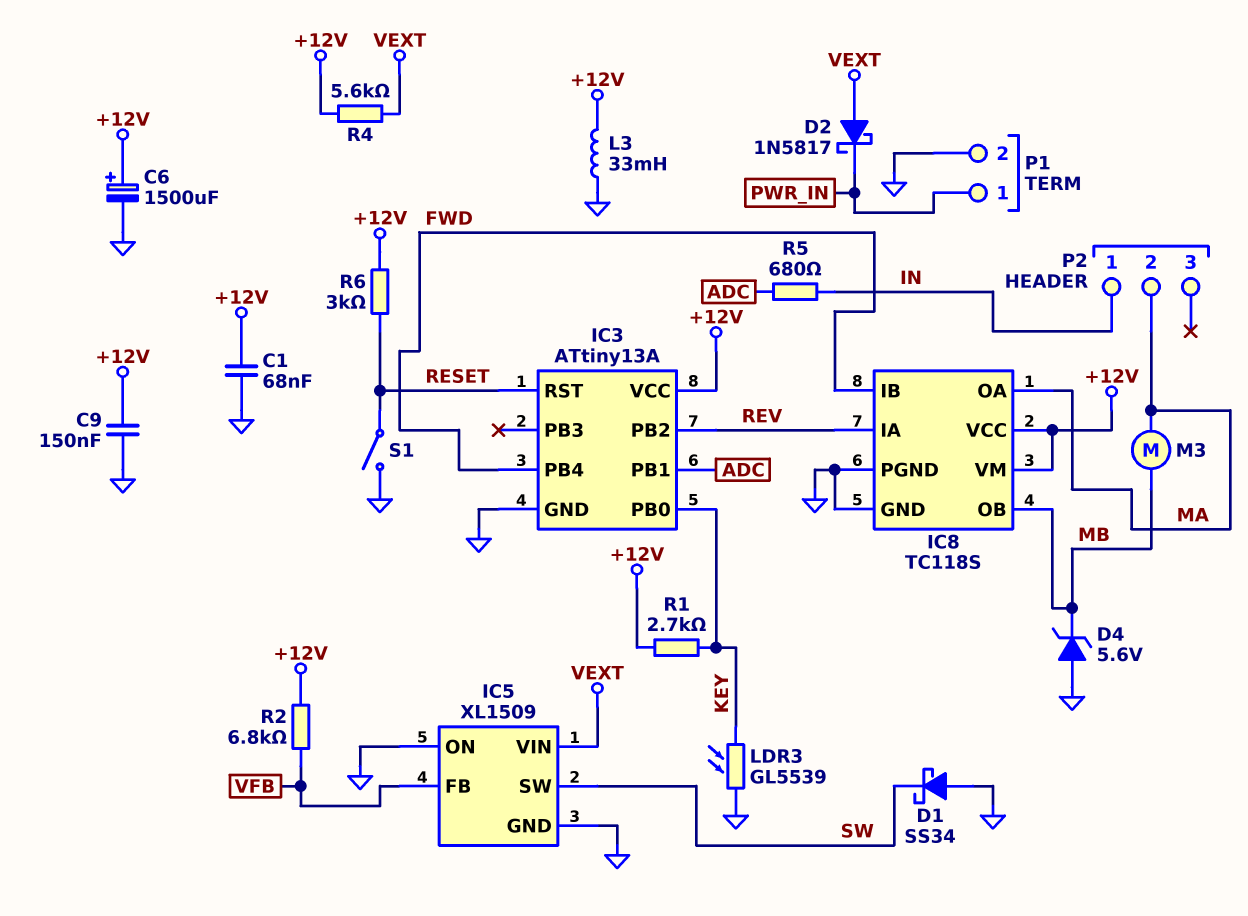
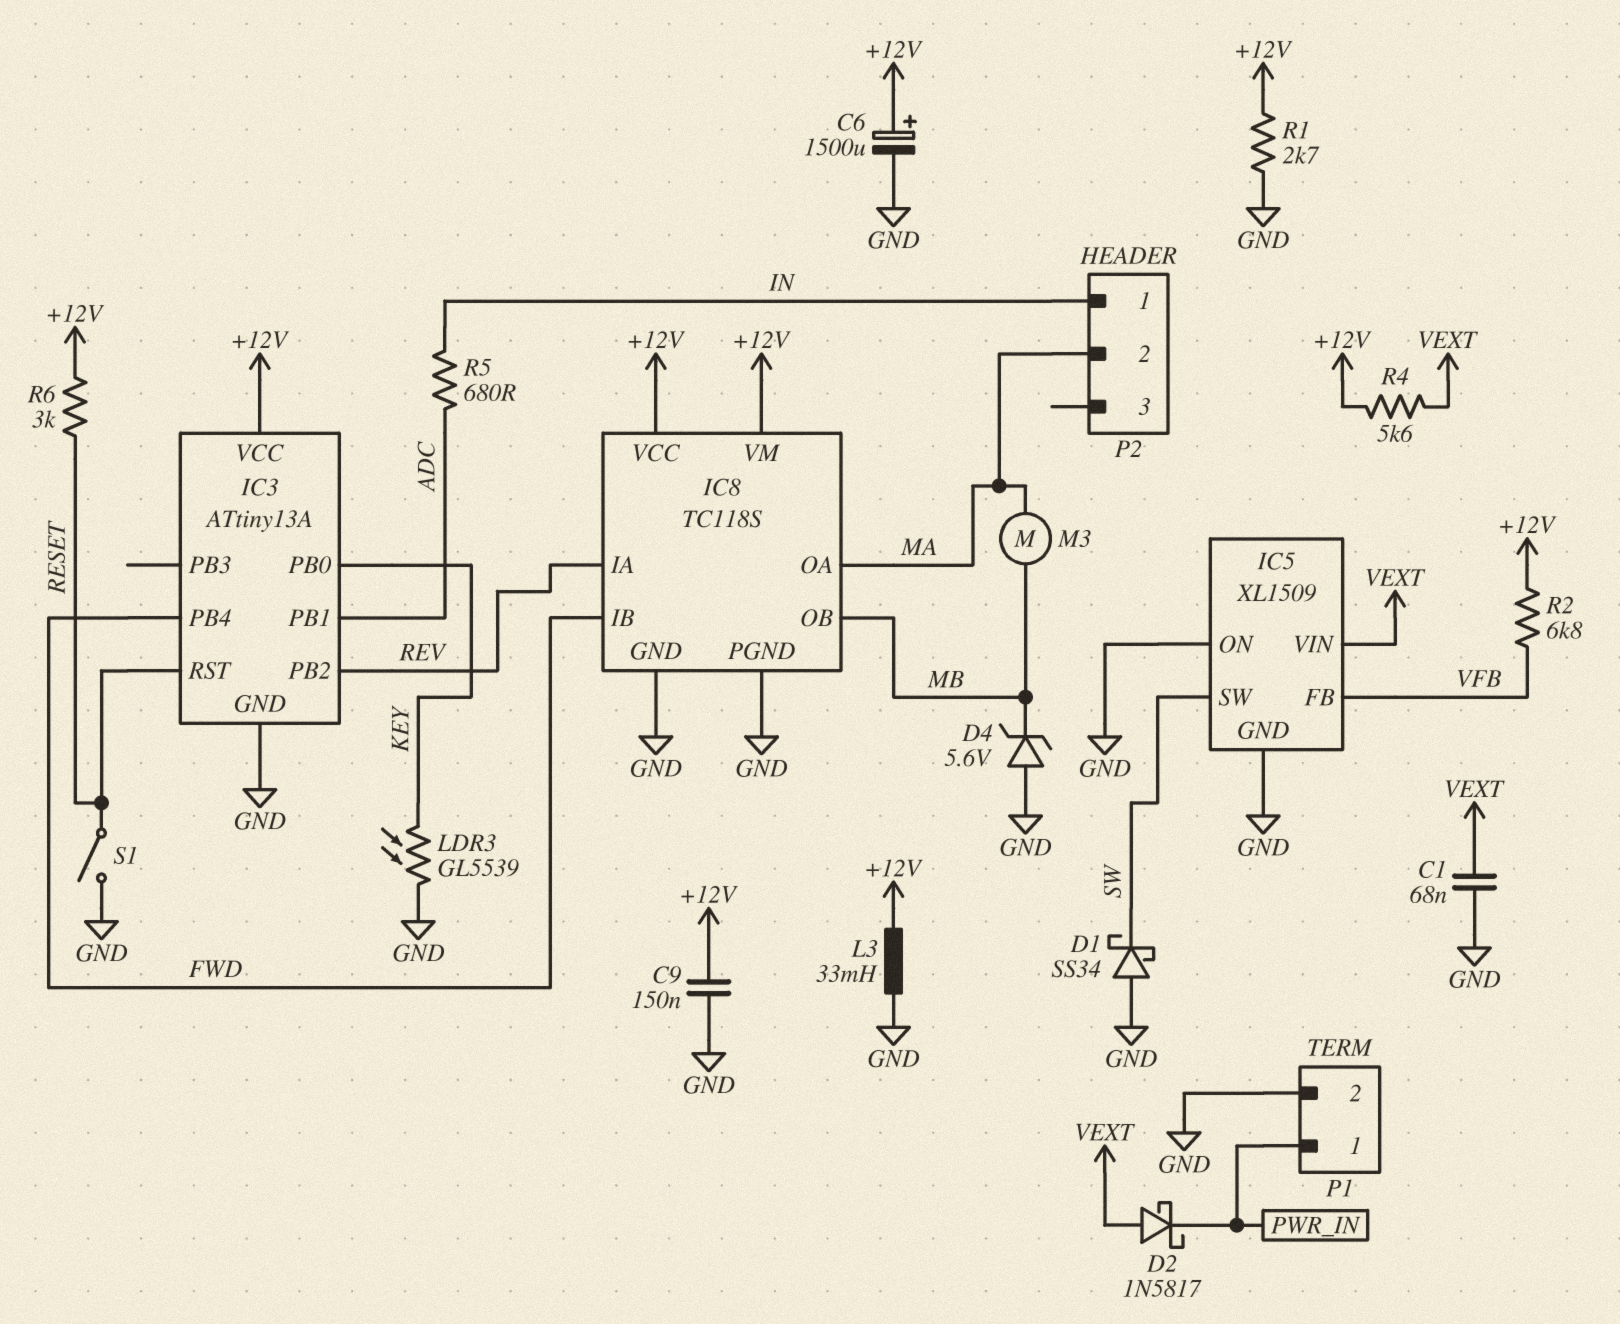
C1: 68nF (+12V, GND) -> 68nF (GND, VEXT)
R1: 2.7k (+12V, KEY) -> 2.7k (+12V, GND)

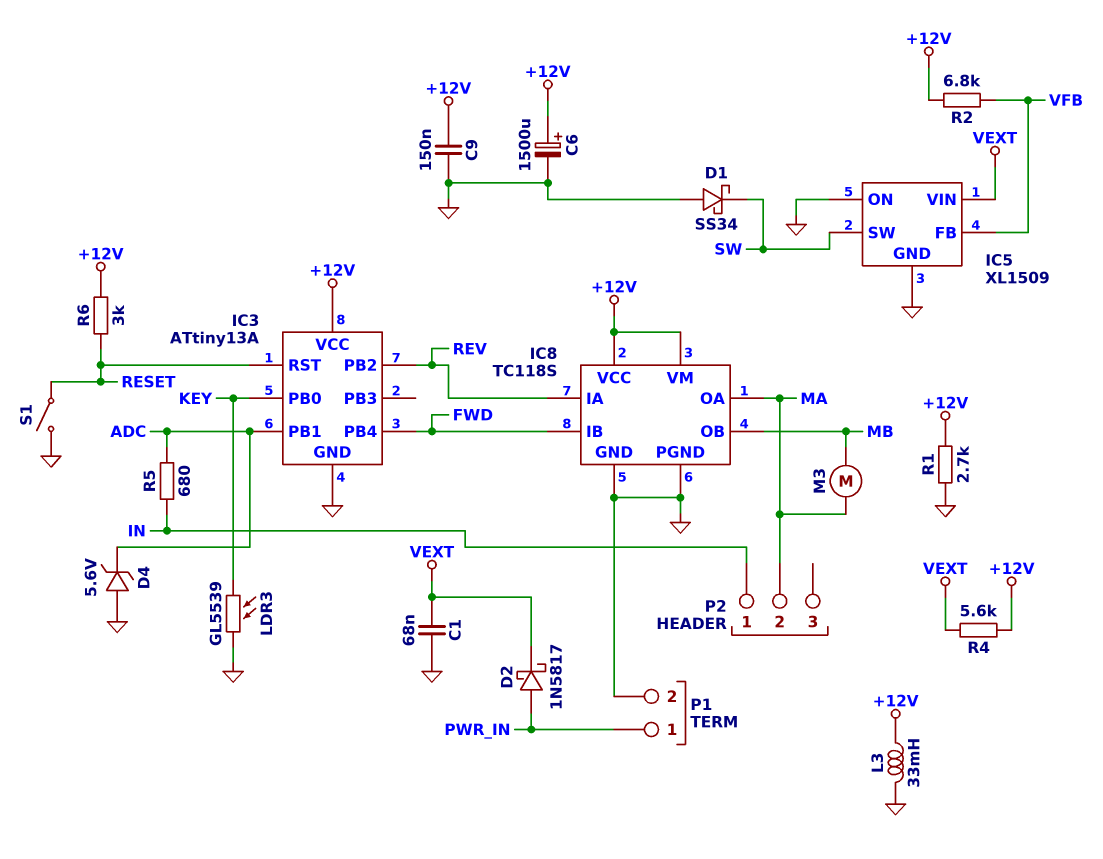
D2: schottky 1N5817 (A VEXT, K PWR_IN) -> schottky 1N5817 (A PWR_IN, K VEXT)
D4: zener 5.6V (A GND, K MB) -> zener 5.6V (A GND, K ADC)

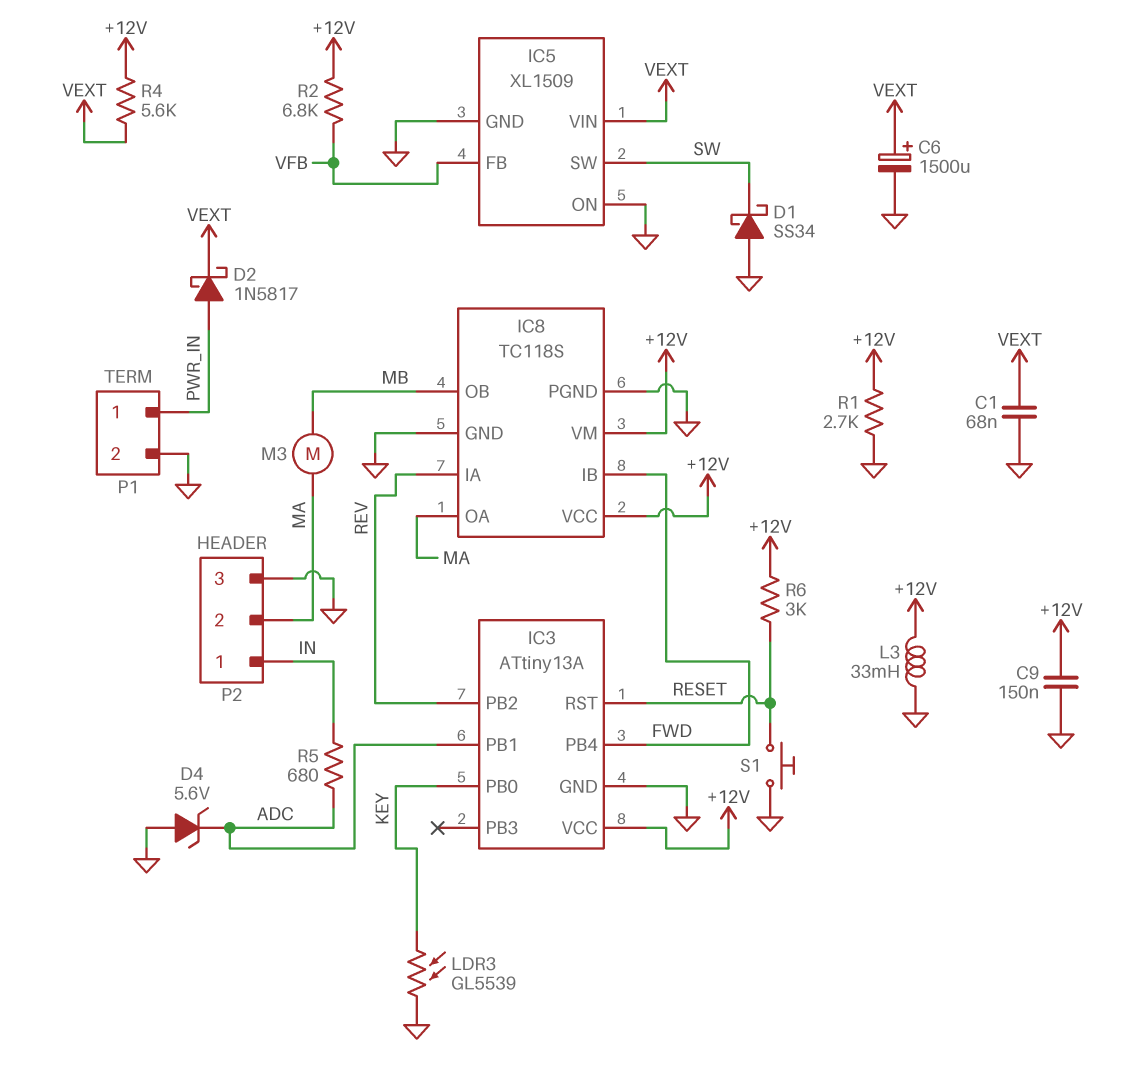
C6: 1500uF (plus +12V, minus GND) -> 1500uF (plus VEXT, minus GND)
P2 pin 3: none -> GND
S1: switch (GND, RESET) -> button (GND, RESET)

